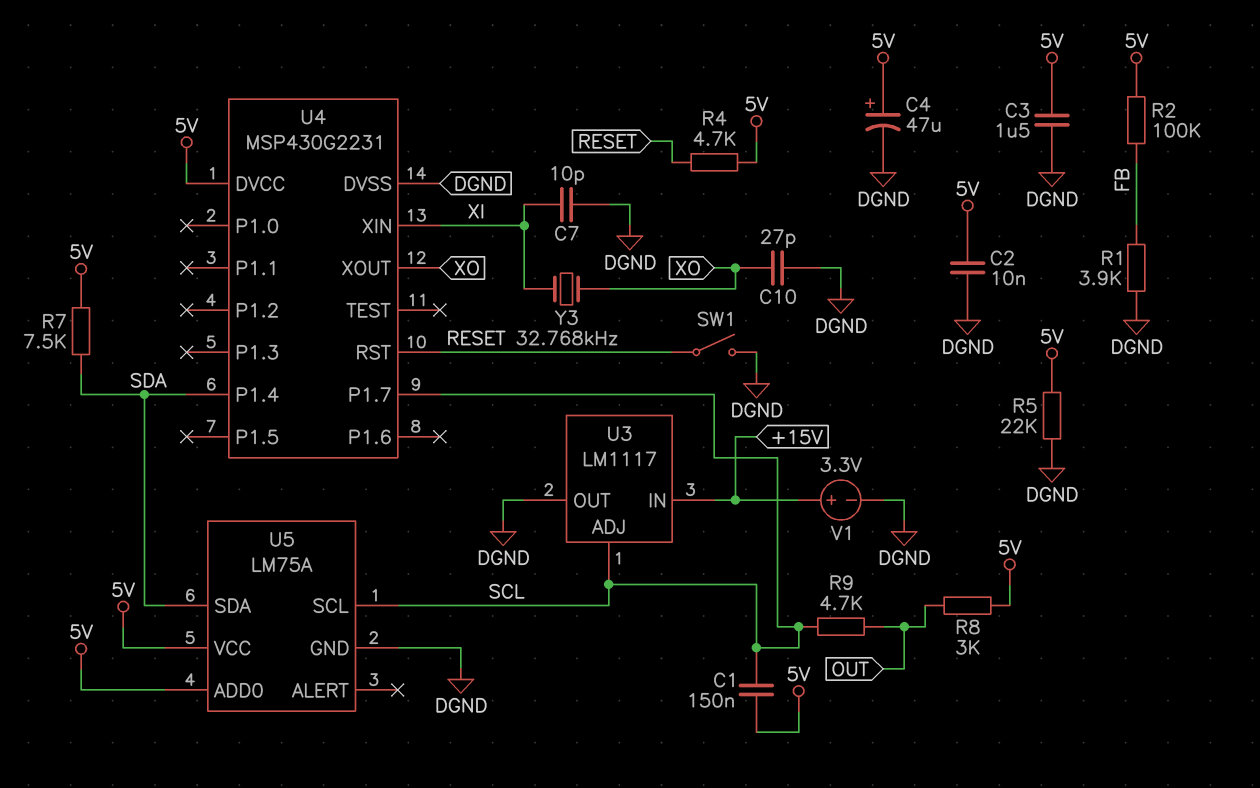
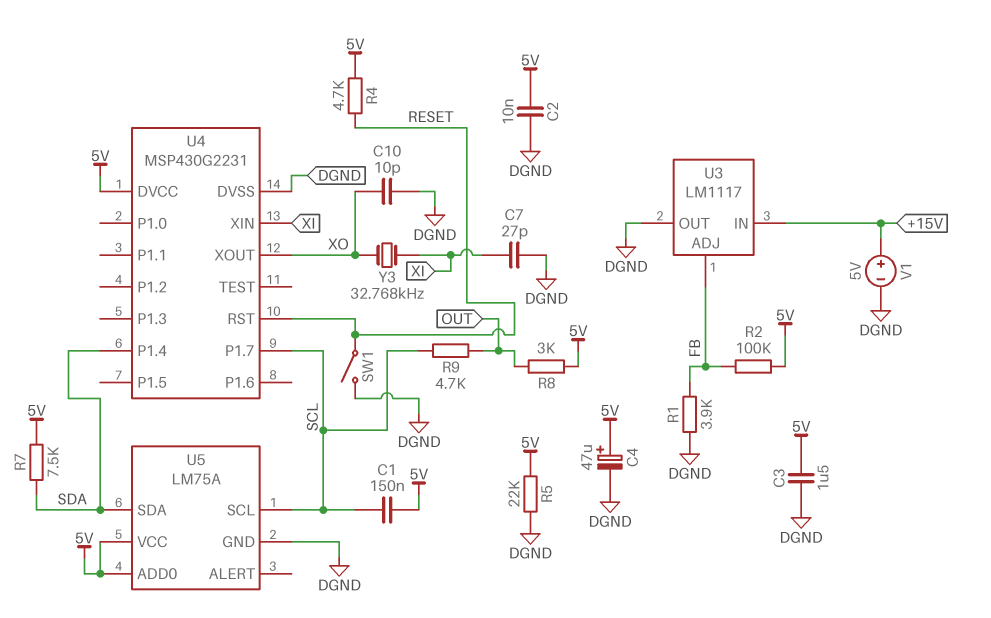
C7: 10pF (DGND, XI) -> 27pF (DGND, XI)
C10: 27pF (DGND, XO) -> 10pF (DGND, XO)
U3 pin ADJ: SCL -> FB
V1: 3.3V (plus +15V, minus DGND) -> 5V (plus +15V, minus DGND)

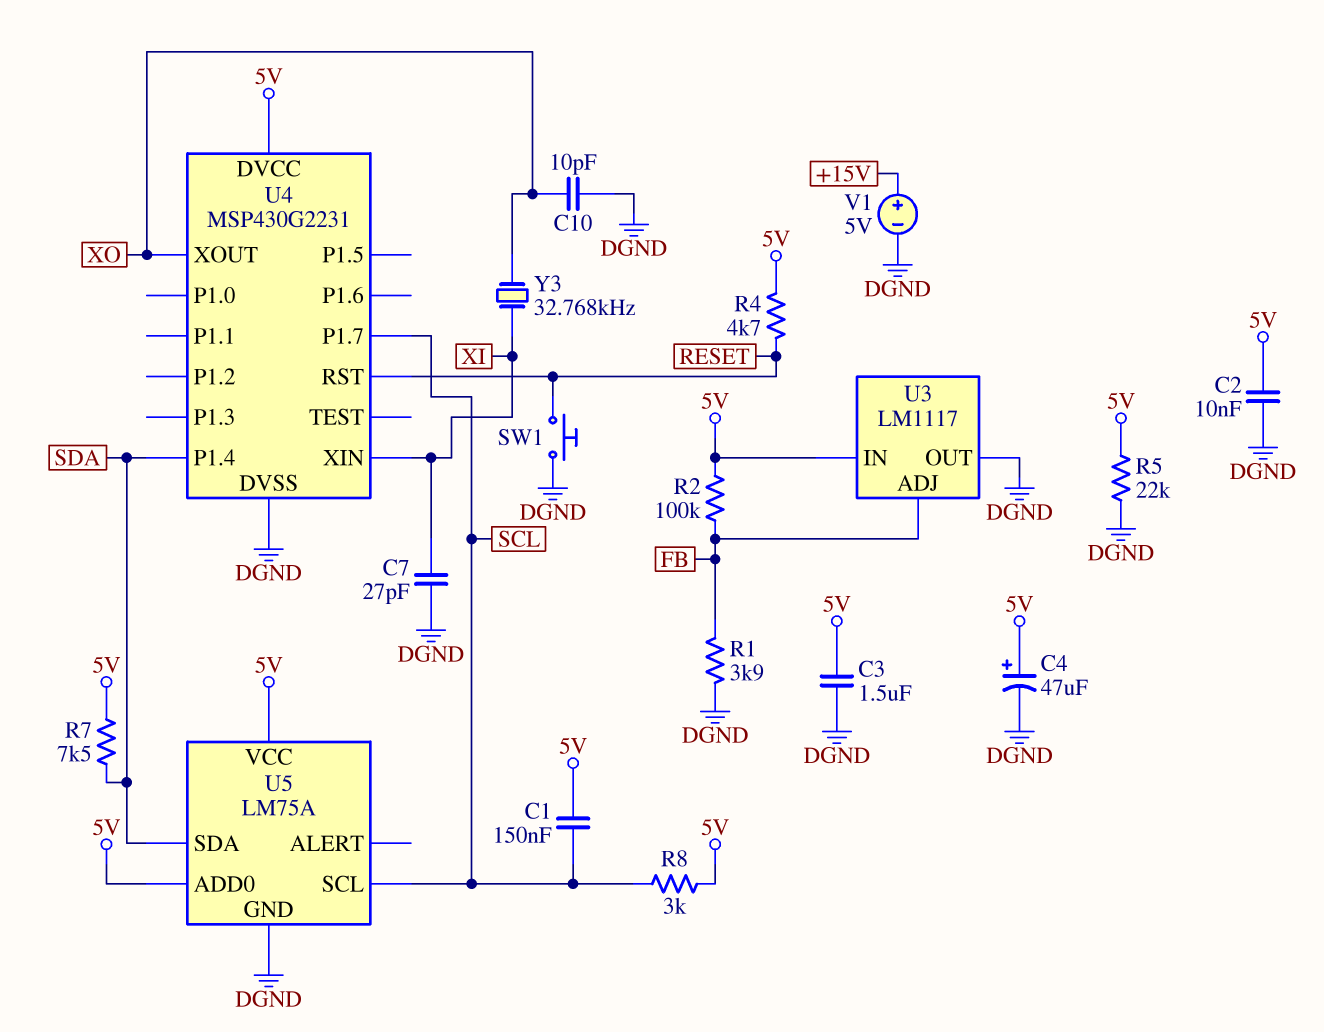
R8: 3k (5V, OUT) -> 3k (5V, SCL)
R9: 4.7k (OUT, SCL) -> none
SW1: switch (DGND, RESET) -> button (DGND, RESET)
U3 pin IN: +15V -> 5V

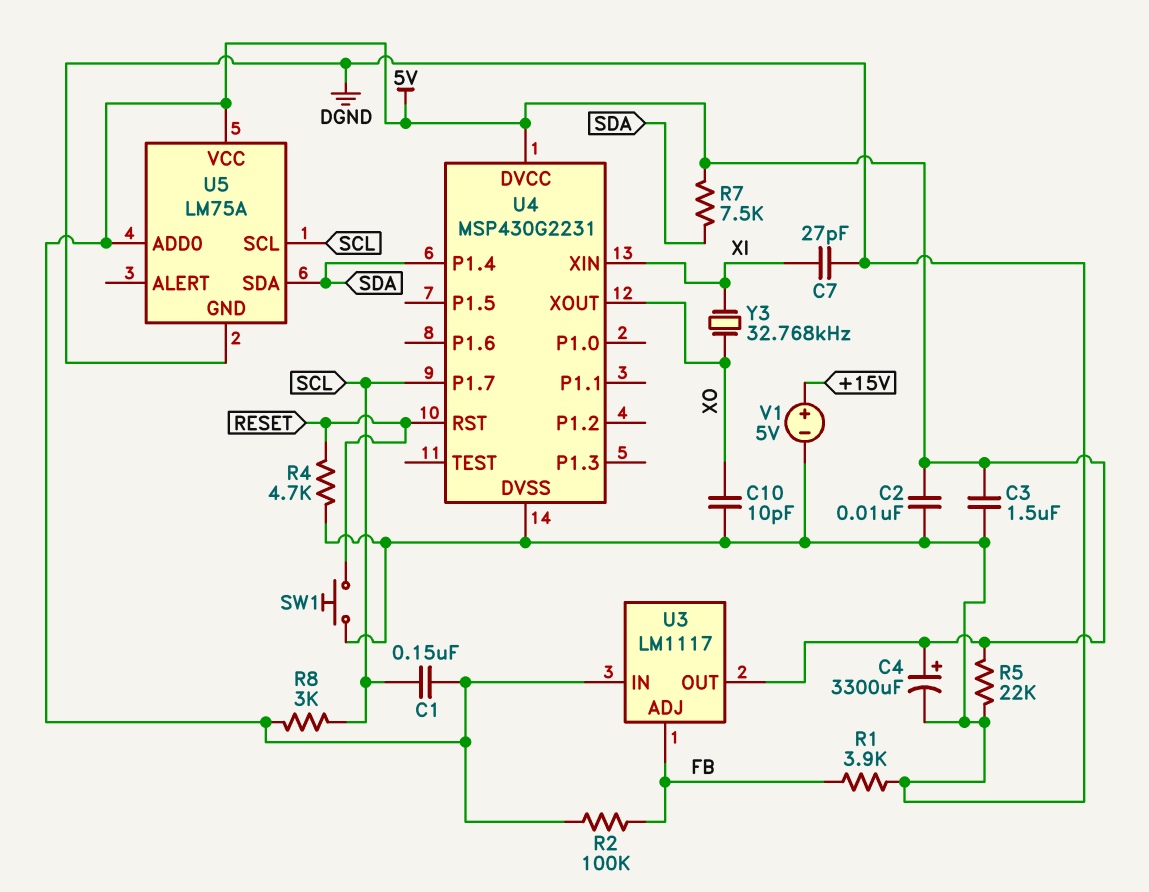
C4: 47uF (plus 5V, minus DGND) -> 3300uF (plus 5V, minus DGND)
R4: 4.7k (5V, RESET) -> 4.7k (DGND, RESET)
U3 pin OUT: DGND -> 5V

